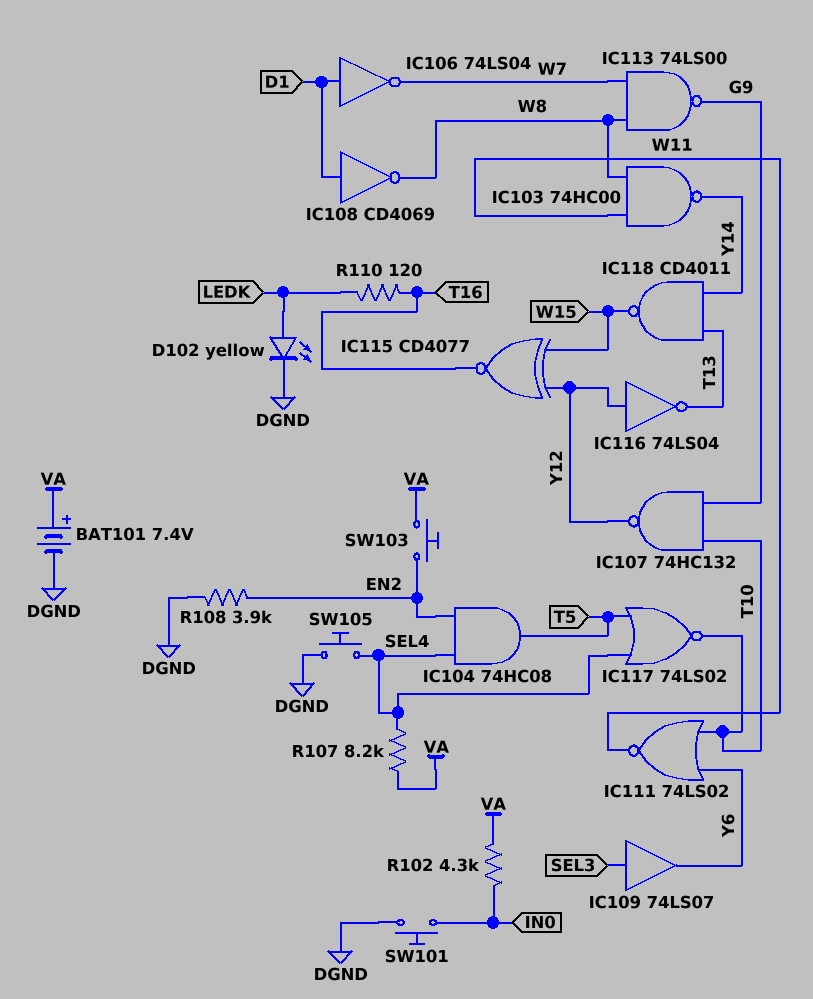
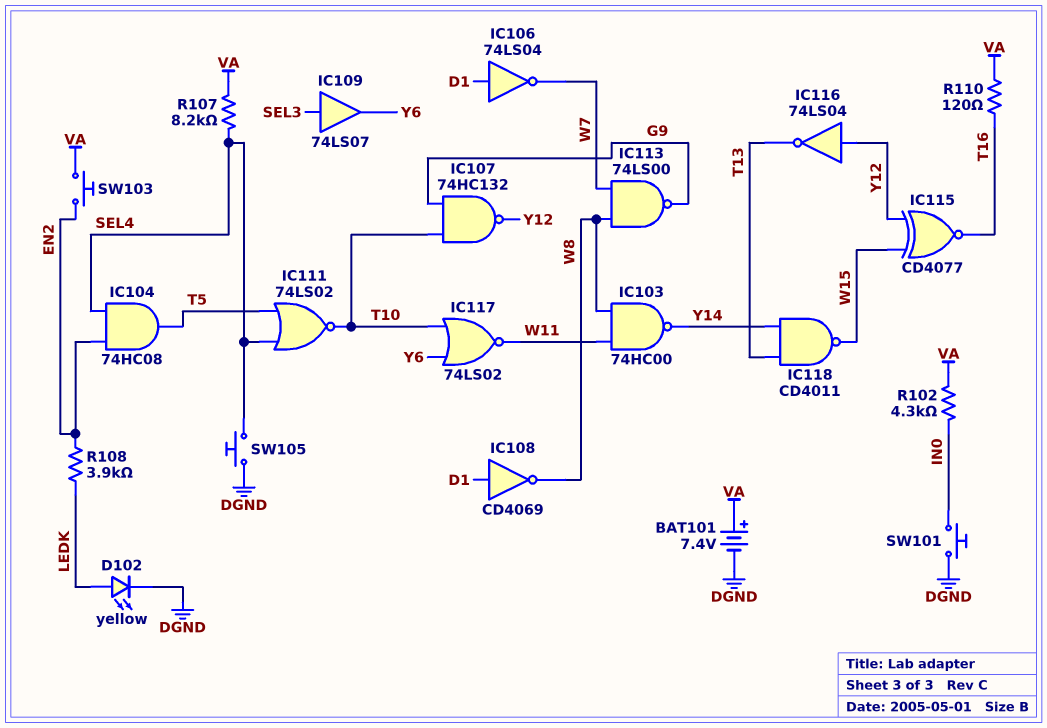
IC111: NOR 74LS02 (in T10, in Y6, out W11) -> NOR 74LS02 (in SEL4, in T5, out T10)
IC117: NOR 74LS02 (in SEL4, in T5, out T10) -> NOR 74LS02 (in T10, in Y6, out W11)
R108: 3.9k (DGND, EN2) -> 3.9k (EN2, LEDK)
R110: 120 (LEDK, T16) -> 120 (T16, VA)

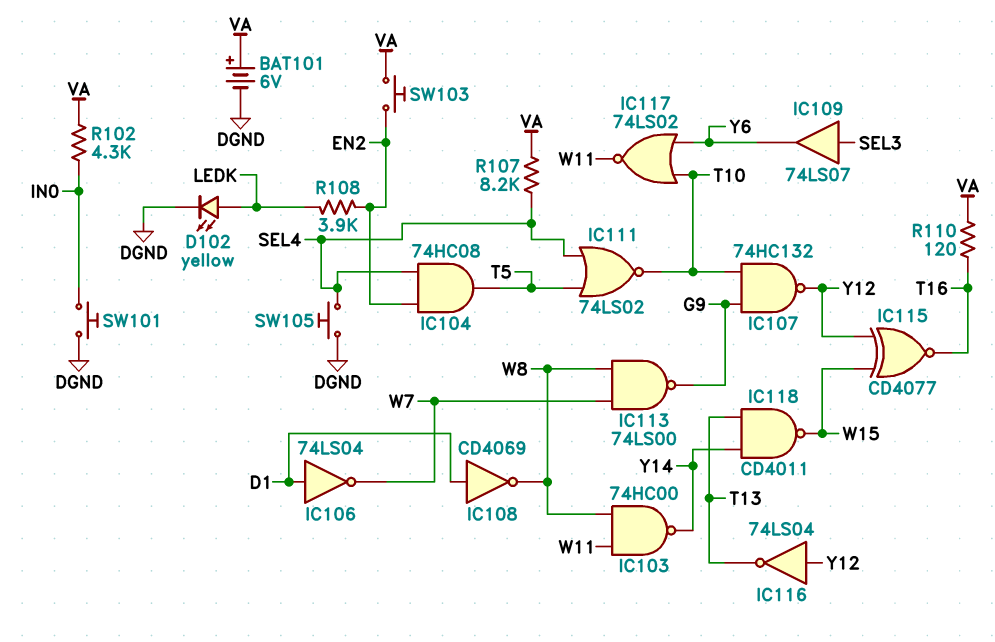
BAT101: 7.4V (plus VA, minus DGND) -> 6V (plus VA, minus DGND)

